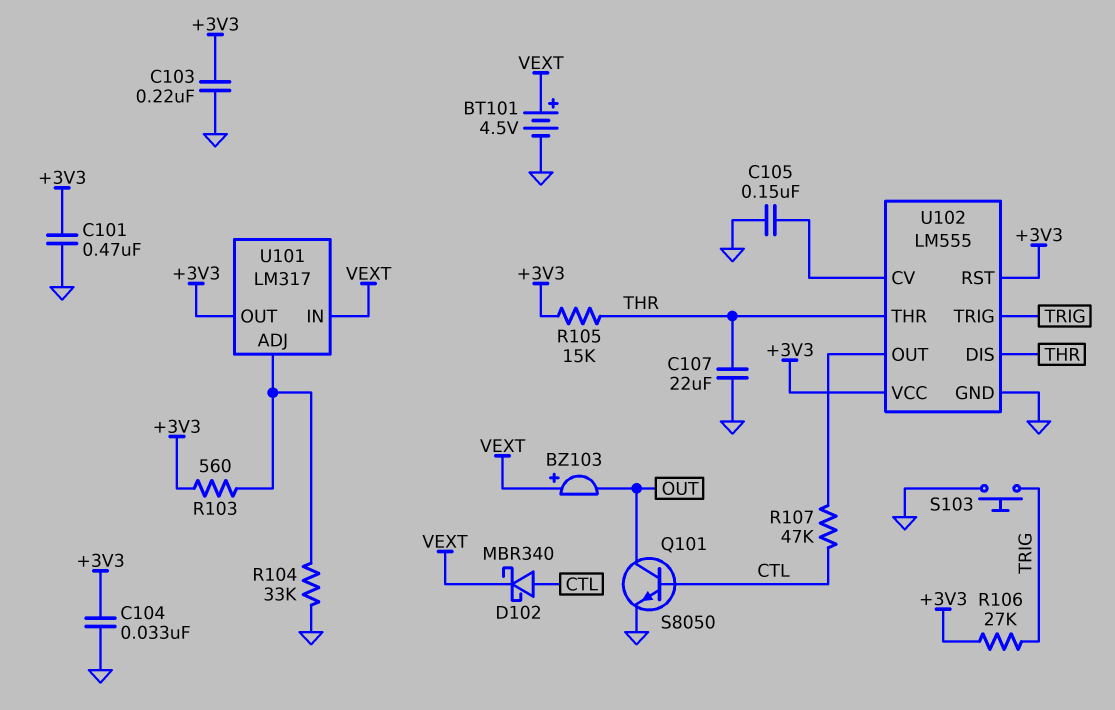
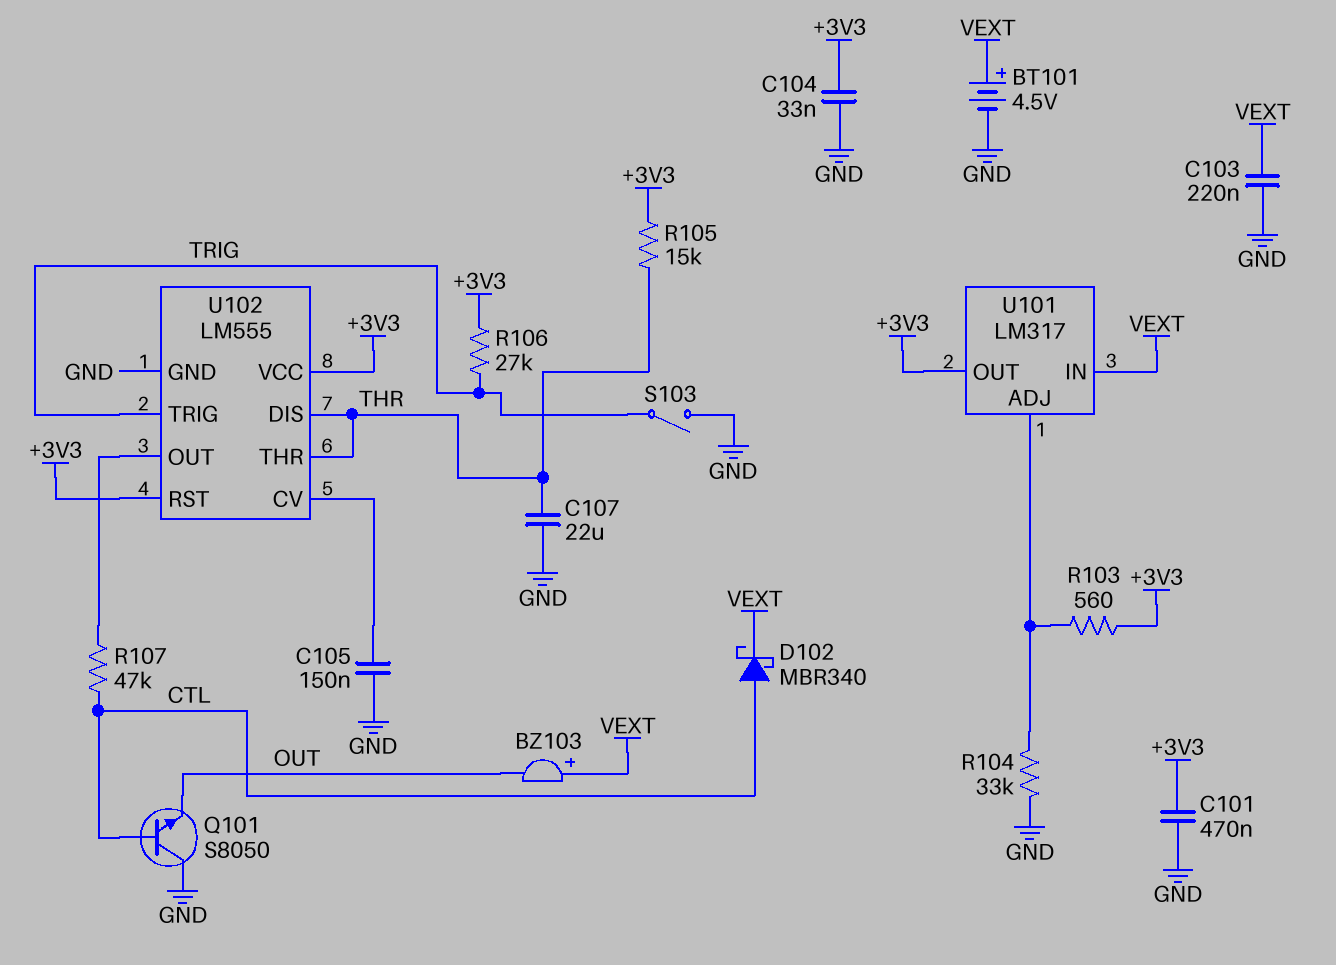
C103: 220nF (+3V3, GND) -> 220nF (GND, VEXT)
Q101: NPN S8050 (B CTL, C OUT, E GND) -> NPN S8050 (B CTL, C GND, E OUT)
S103: button (GND, TRIG) -> switch (GND, TRIG)

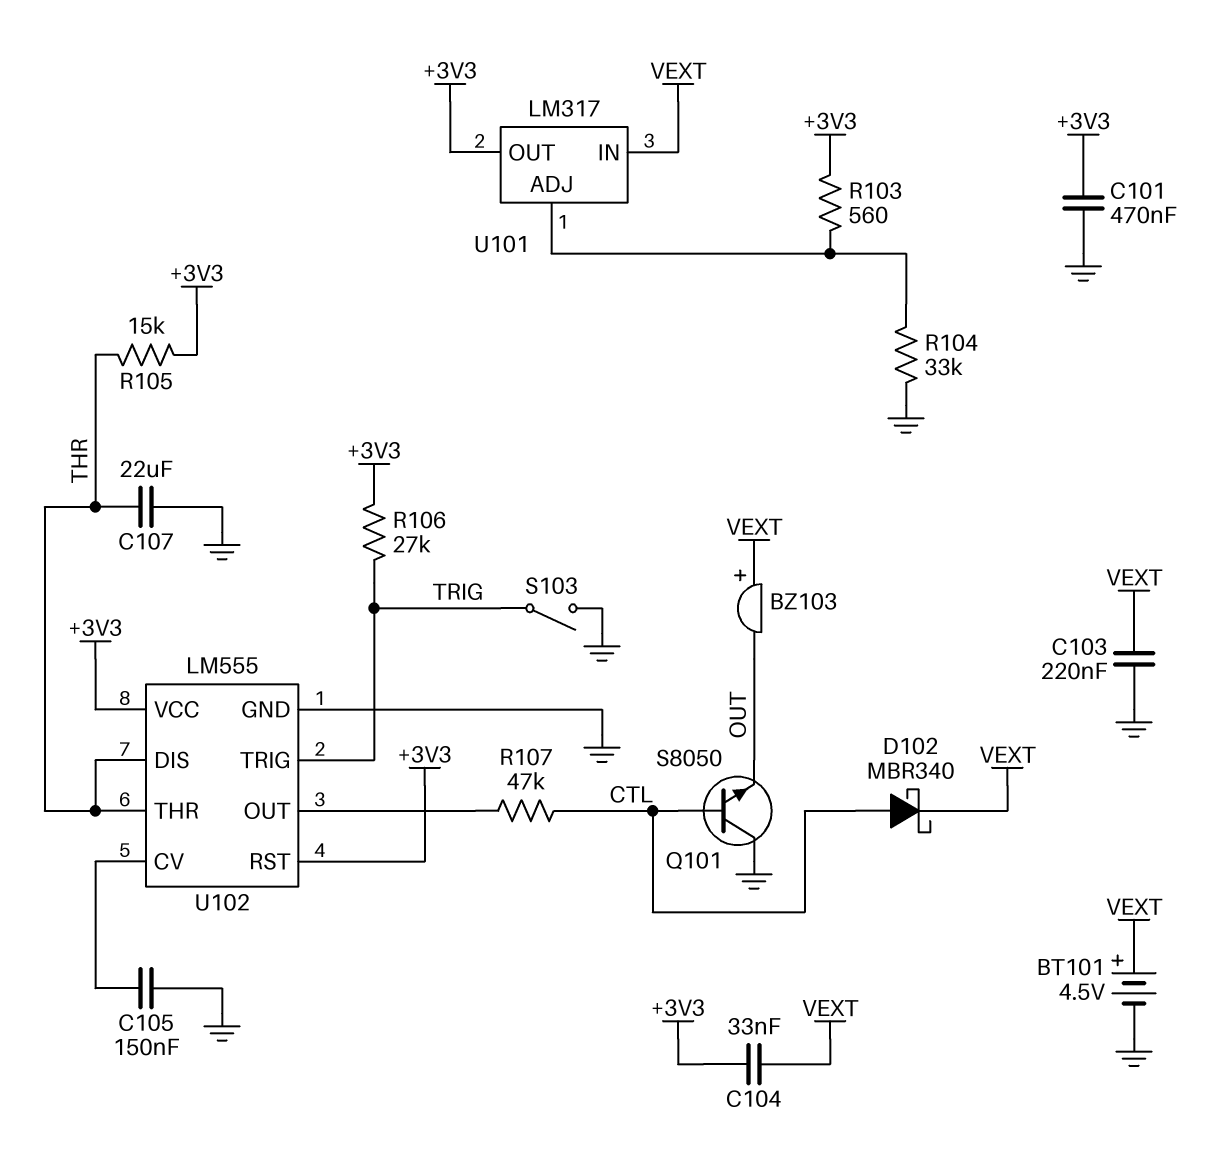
C104: 33nF (+3V3, GND) -> 33nF (+3V3, VEXT)

